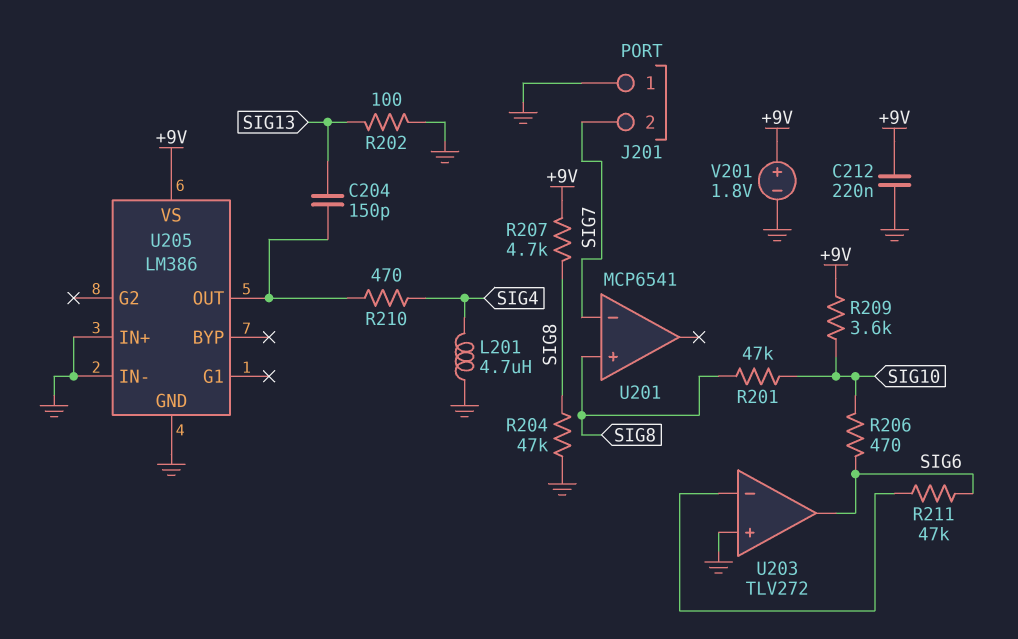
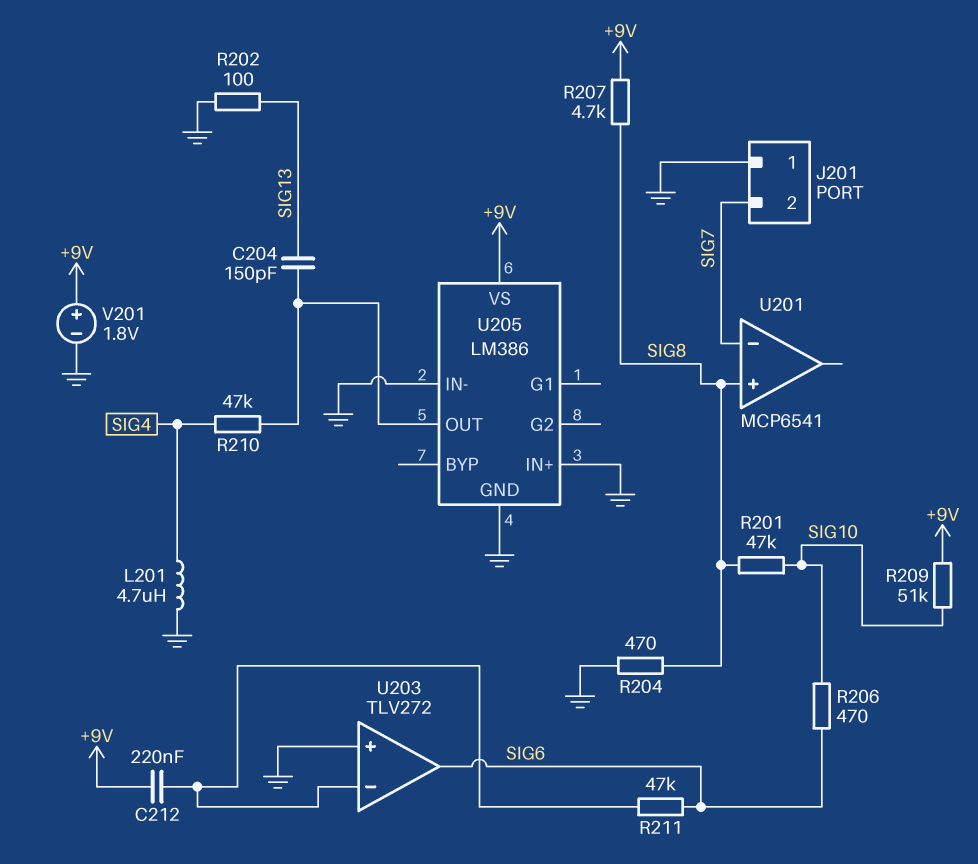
C212: 220nF (+9V, GND) -> 220nF (+9V, U203/in-)
R204: 47k (GND, SIG8) -> 470 (GND, SIG8)
R209: 3.6k (+9V, SIG10) -> 51k (+9V, SIG10)
R210: 470 (SIG4, U205/OUT) -> 47k (SIG4, U205/OUT)

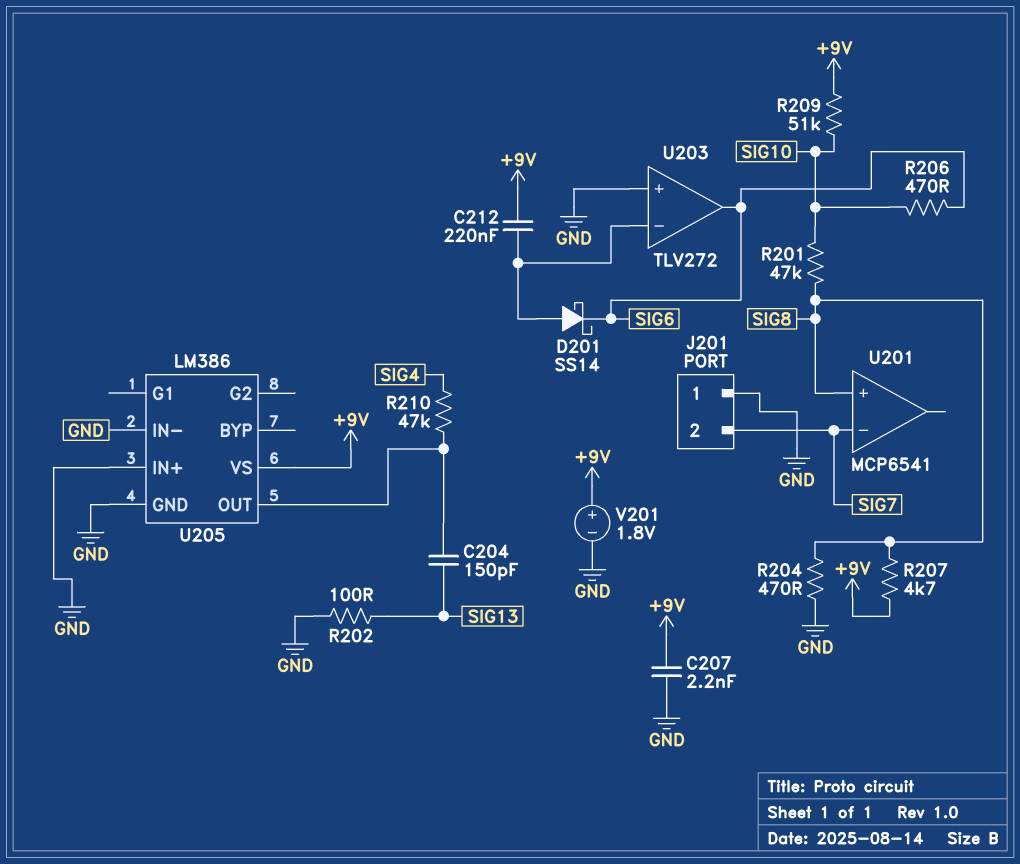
C207: none -> 2.2nF (+9V, GND)
D201: none -> schottky SS14 (A U203/in-, K SIG6)
L201: 4.7uH (GND, SIG4) -> none
R211: 47k (SIG6, U203/in-) -> none

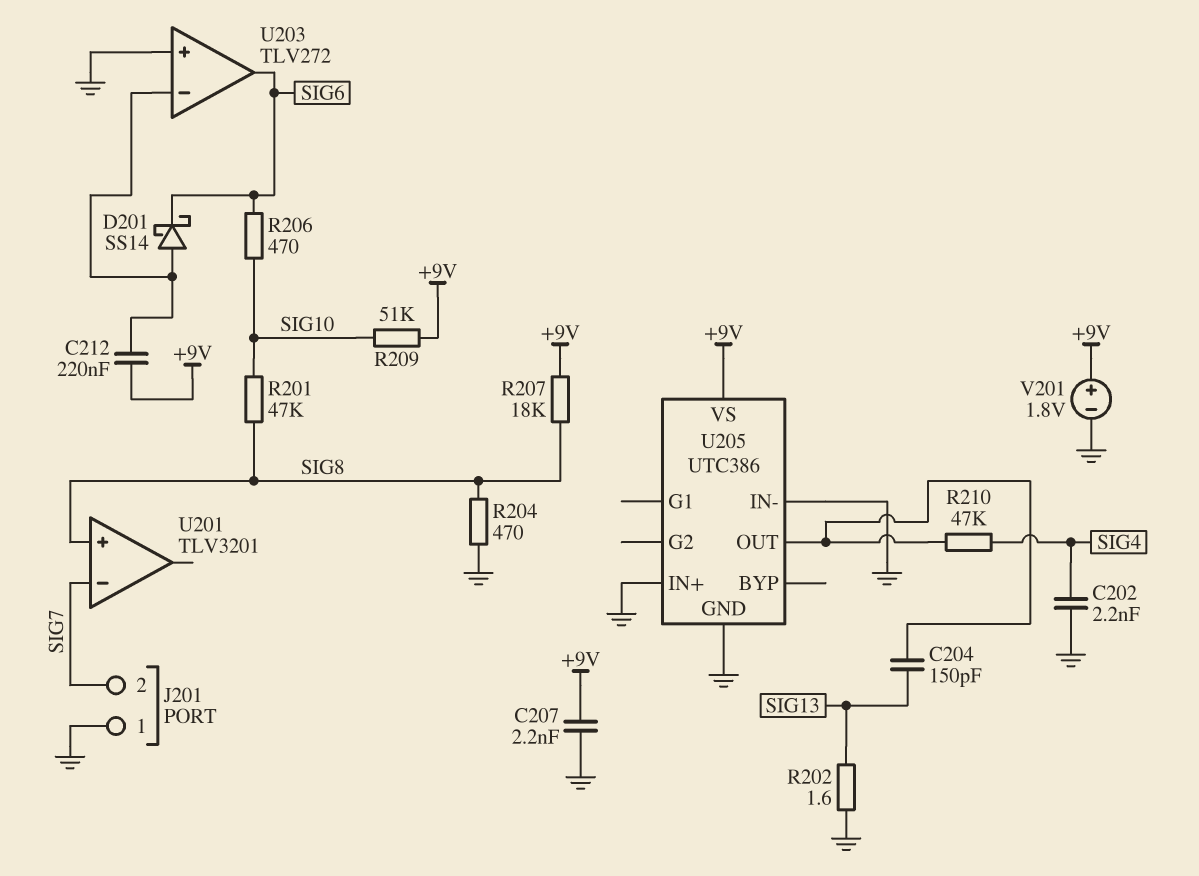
C202: none -> 2.2nF (GND, SIG4)
R202: 100 (GND, SIG13) -> 1.6 (GND, SIG13)
R207: 4.7k (+9V, SIG8) -> 18k (+9V, SIG8)
U201: MCP6541 -> TLV3201
U205: LM386 -> UTC386

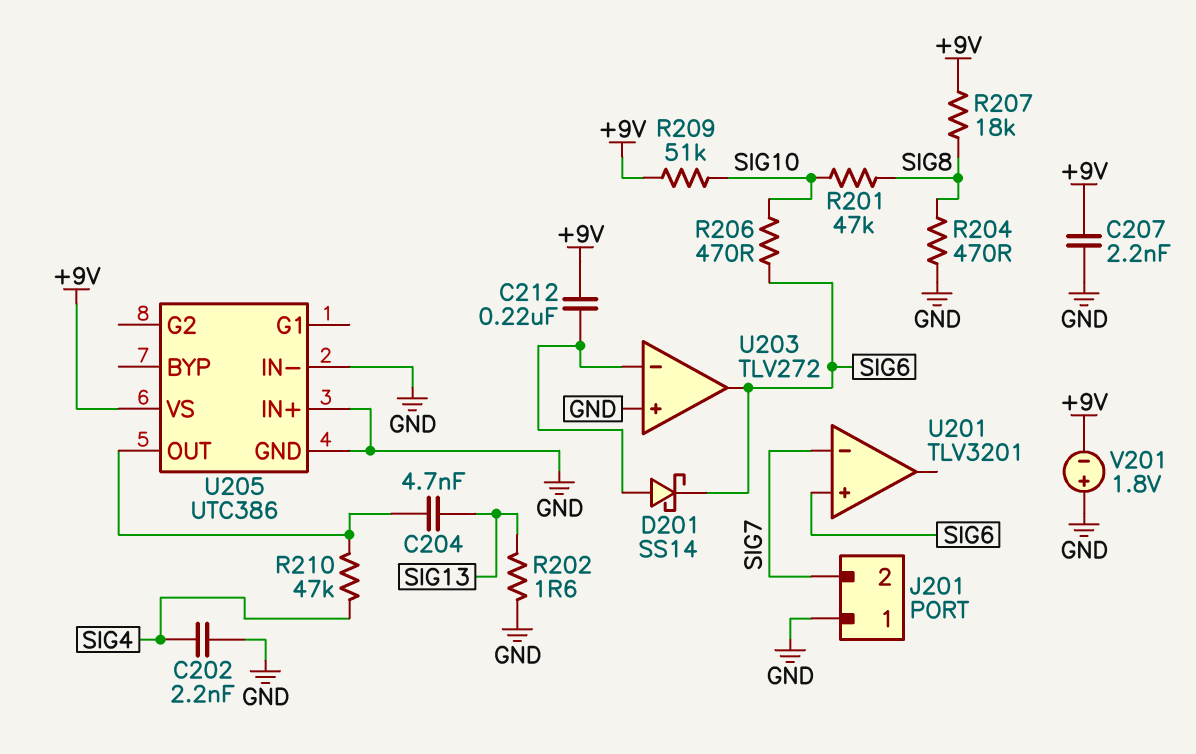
C204: 150pF (SIG13, U205/OUT) -> 4.7nF (SIG13, U205/OUT)
U201 pin in+: SIG8 -> SIG6
V201: 1.8V (plus +9V, minus GND) -> 1.8V (plus GND, minus +9V)

